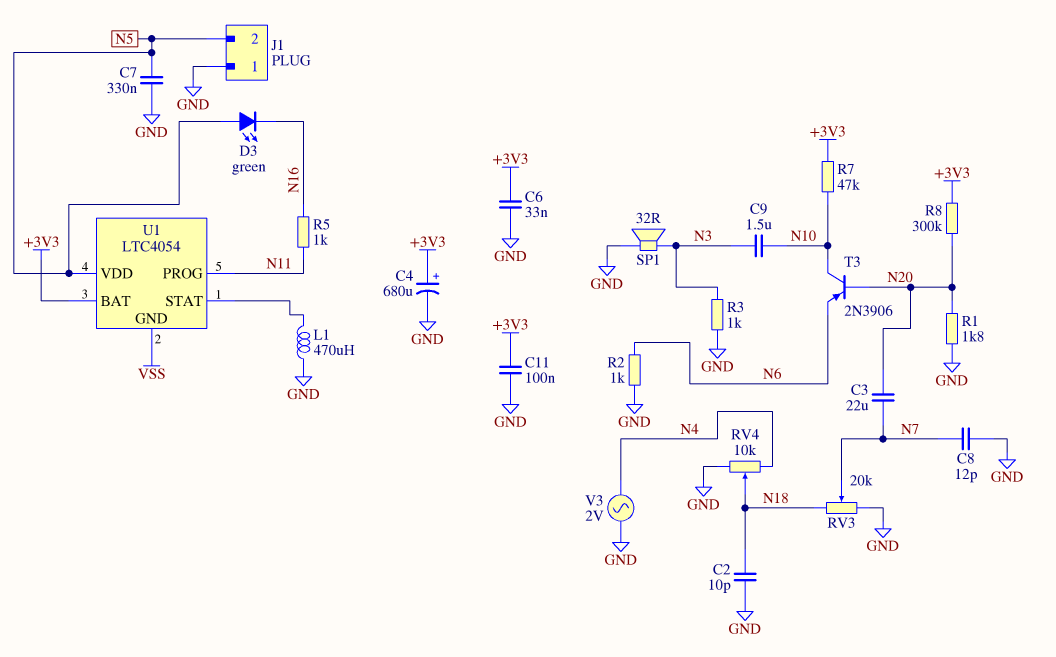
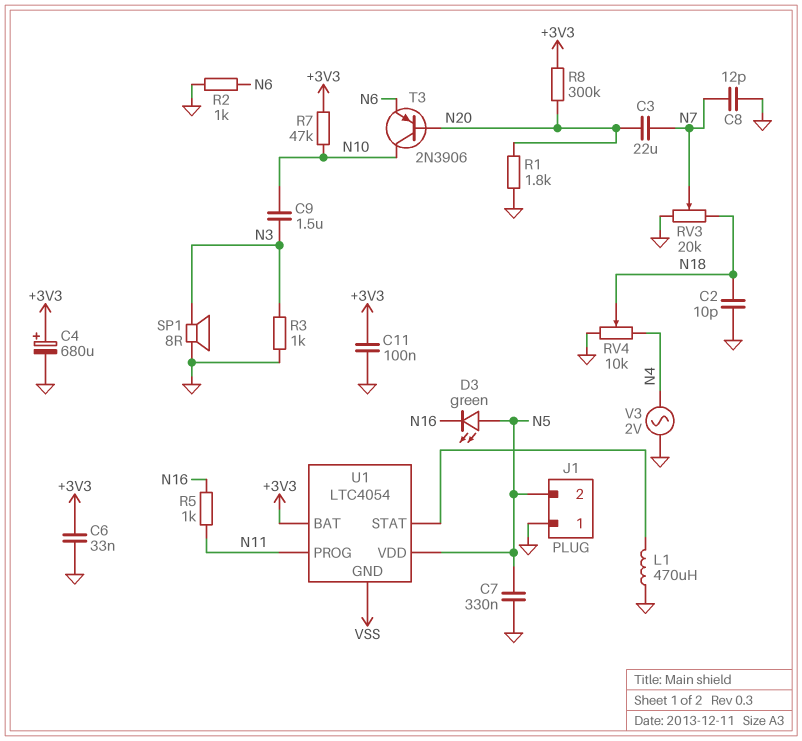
SP1: speaker 32R (GND, N3) -> speaker 8R (GND, N3)

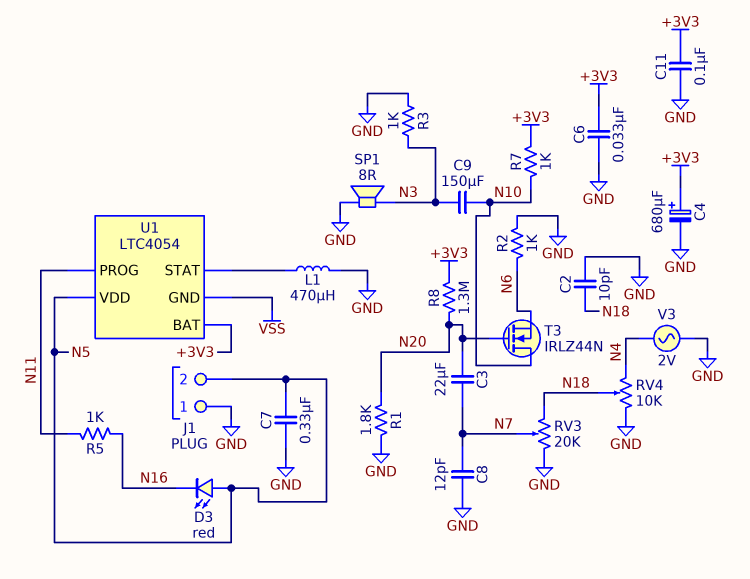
C9: 1.5uF (N3, N10) -> 150uF (N3, N10)
D3: LED green (A N5, K N16) -> LED red (A N5, K N16)
R7: 47k (+3V3, N10) -> 1k (+3V3, N10)
R8: 300k (+3V3, N20) -> 1.3M (+3V3, N20)
T3: PNP 2N3906 (B N20, C N10, E N6) -> NMOS IRLZ44N (G N20, D N10, S N6)

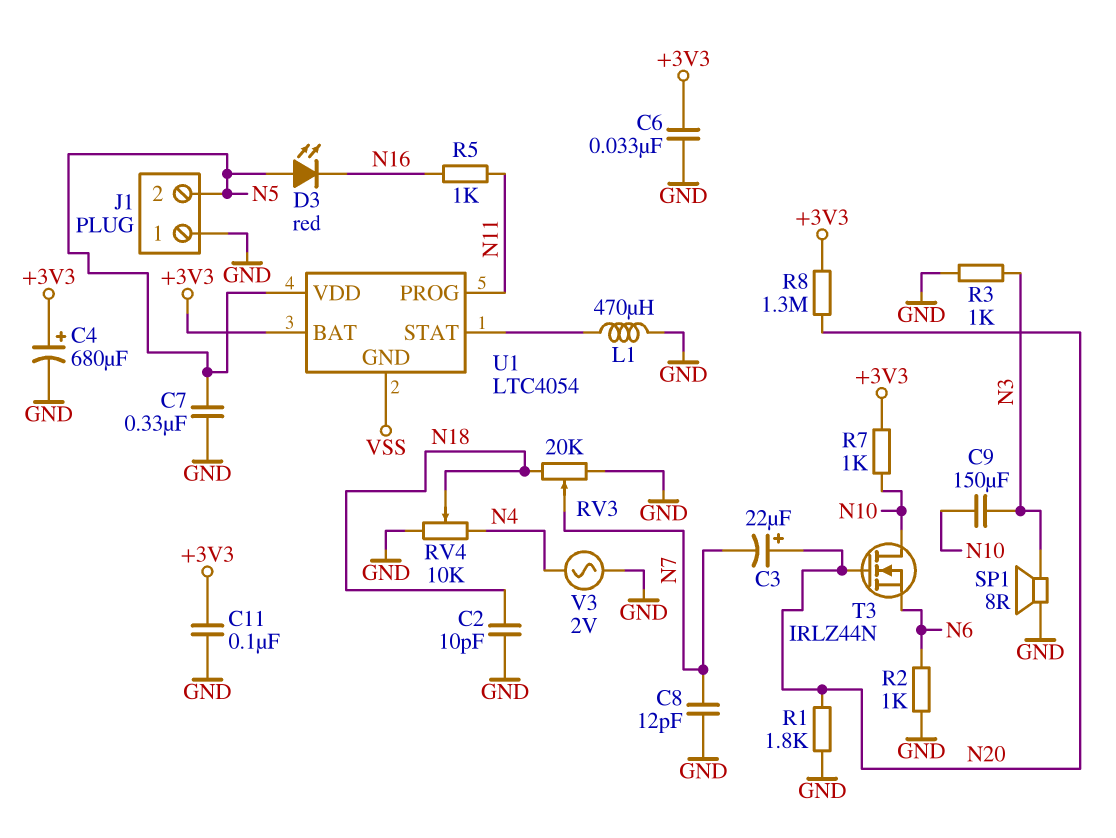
C3: 22uF (N7, N20) -> 22uF (plus N20, minus N7)

